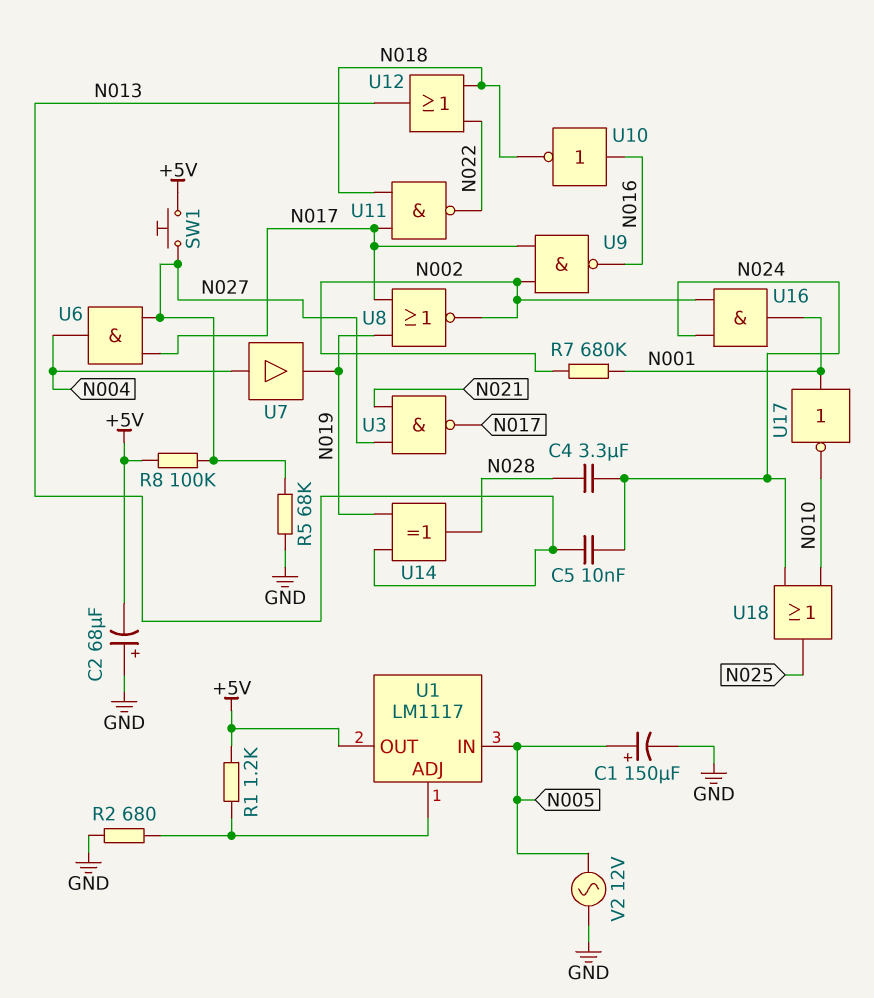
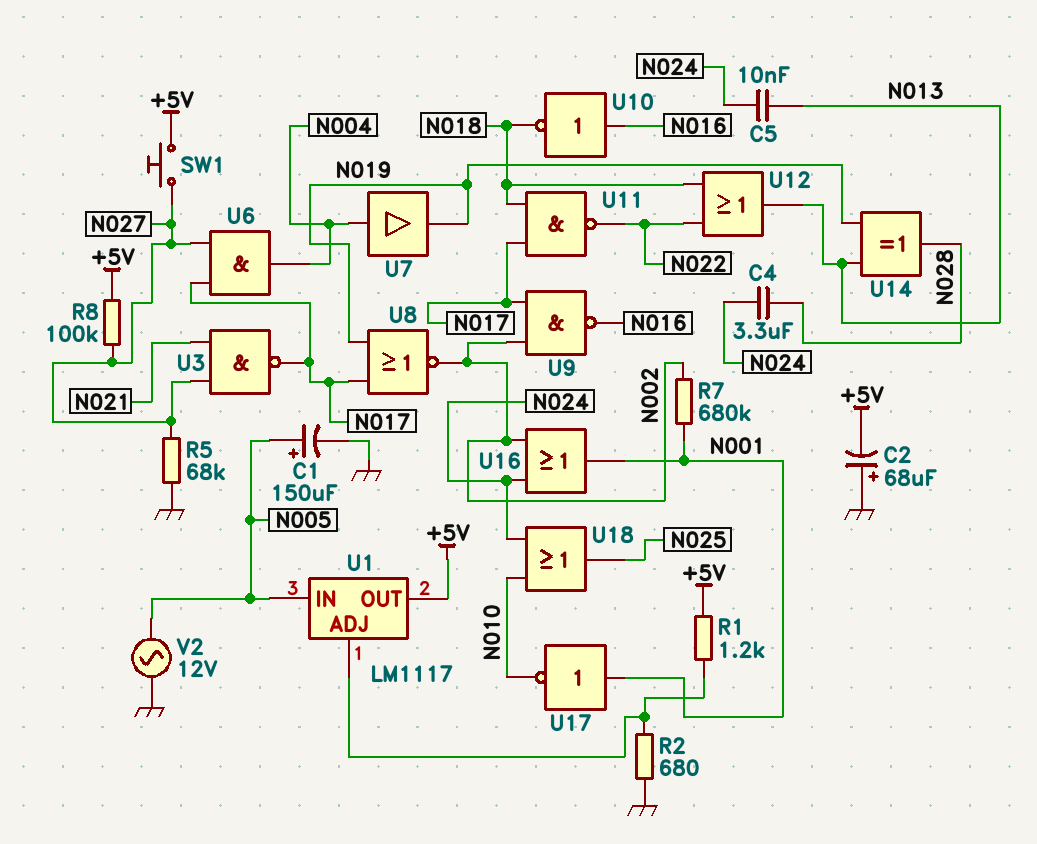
U16: AND (in N002, in N024, out N001) -> OR (in N002, in N024, out N001)

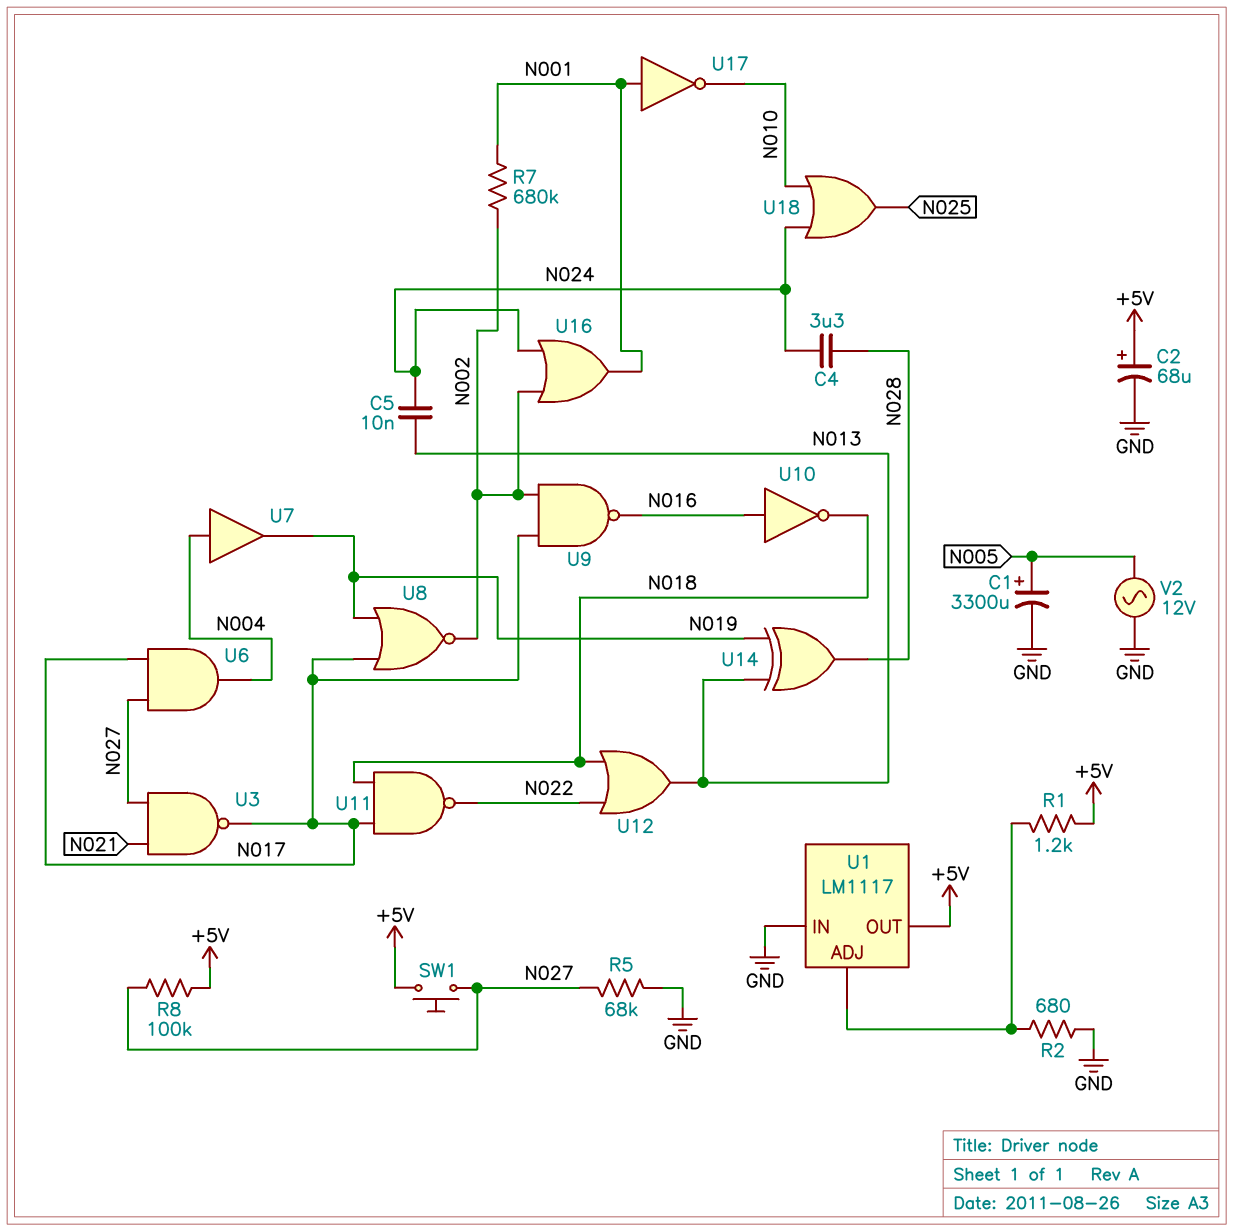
C1: 150uF (plus N005, minus GND) -> 3300uF (plus N005, minus GND)
C2: 68uF (plus GND, minus +5V) -> 68uF (plus +5V, minus GND)
U1 pin IN: N005 -> GND

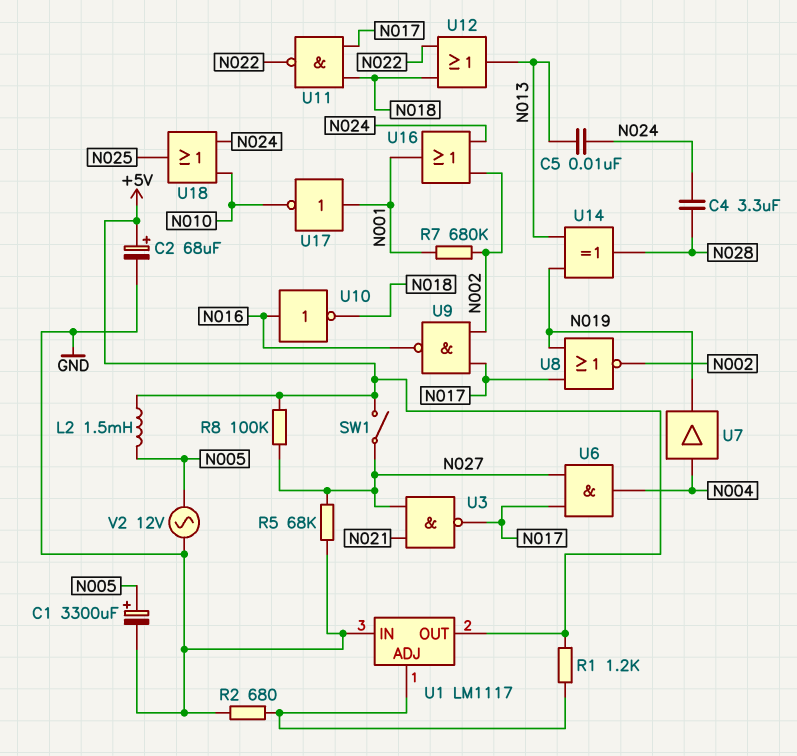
L2: none -> 1.5mH (+5V, N005)
SW1: button (+5V, N027) -> switch (+5V, N027)

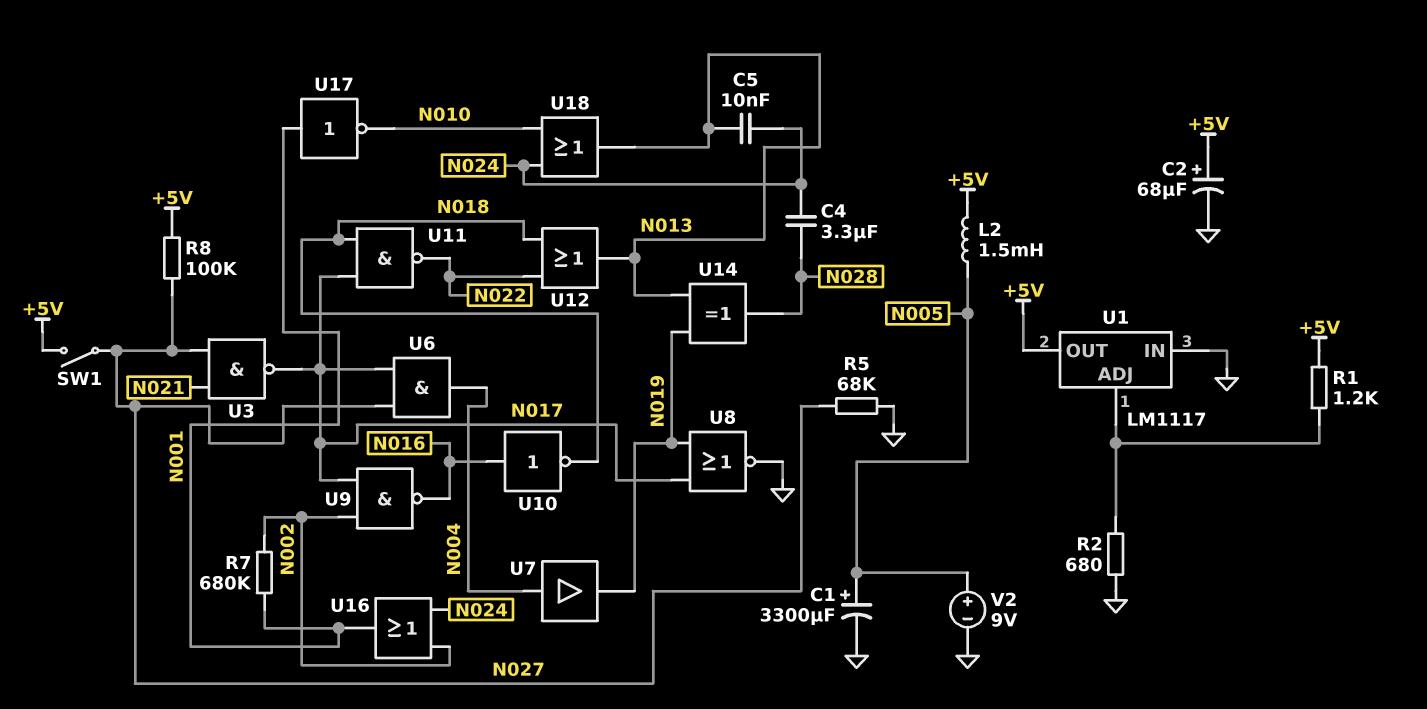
U8: NOR (in N017, in N019, out N002) -> NOR (in N017, in N019, out GND)
U18: OR (in N010, in N024, out N025) -> OR (in N010, in N024, out N013)
V2: AC 12V (GND, N005) -> 9V (plus N005, minus GND)

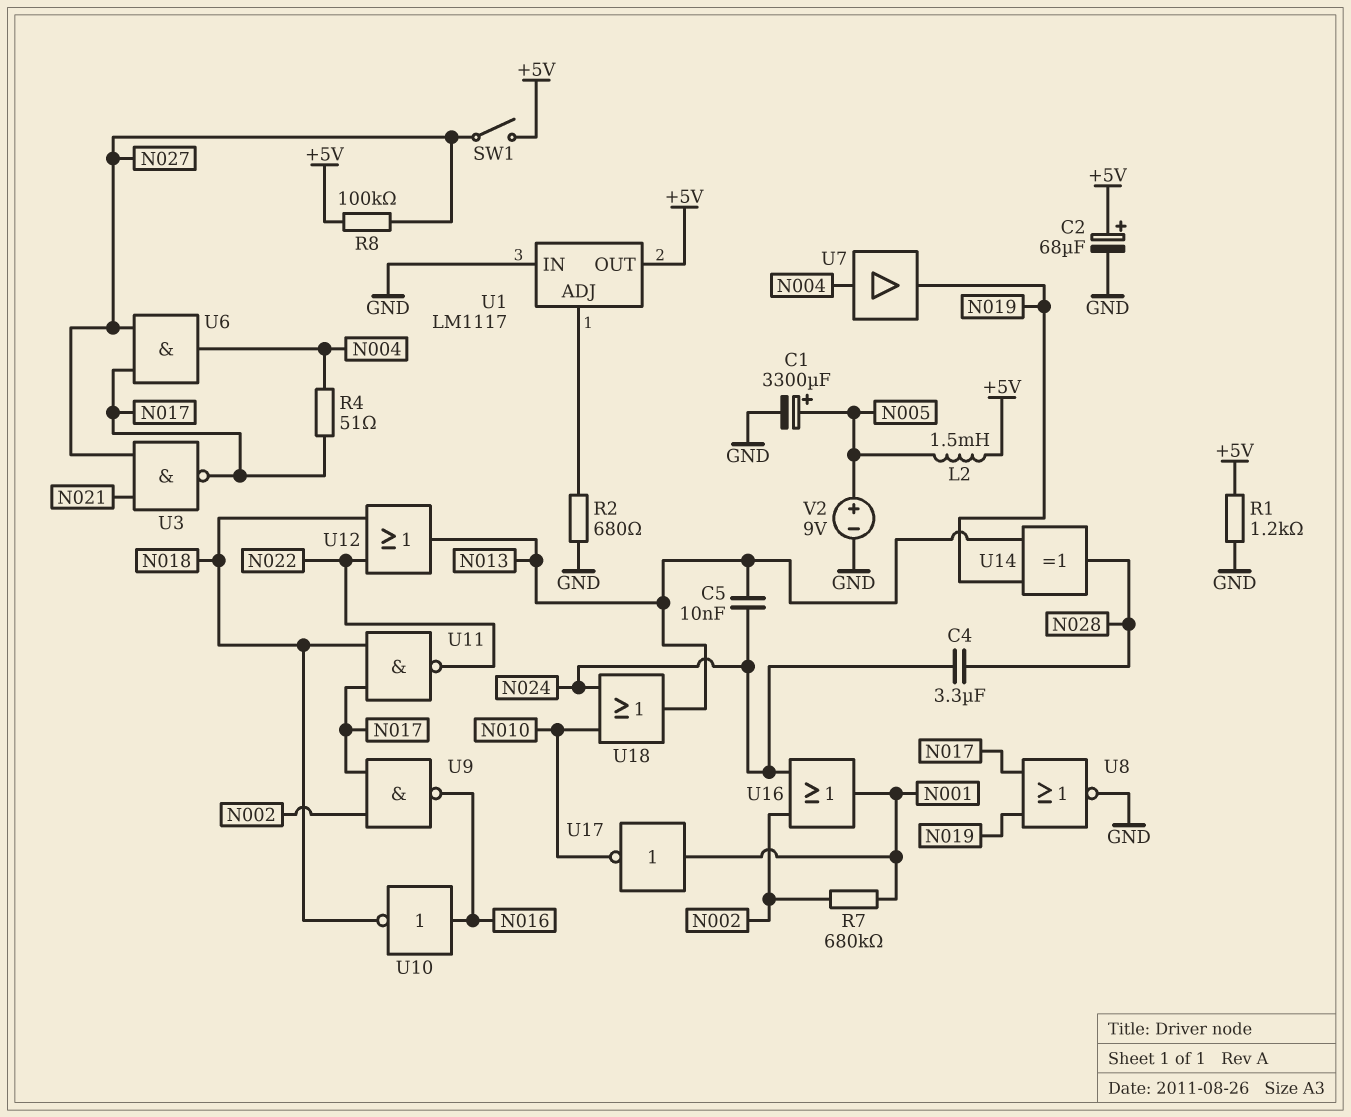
R1: 1.2k (+5V, U1/ADJ) -> 1.2k (+5V, GND)
R4: none -> 51 (N004, N017)
R5: 68k (GND, N027) -> none

